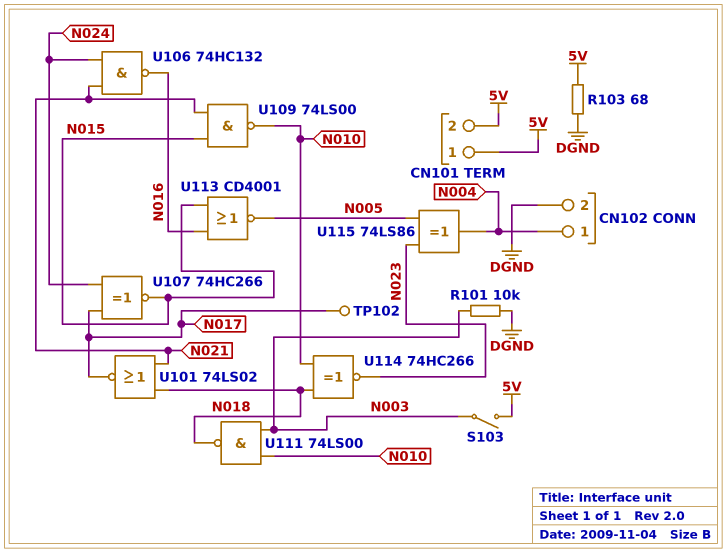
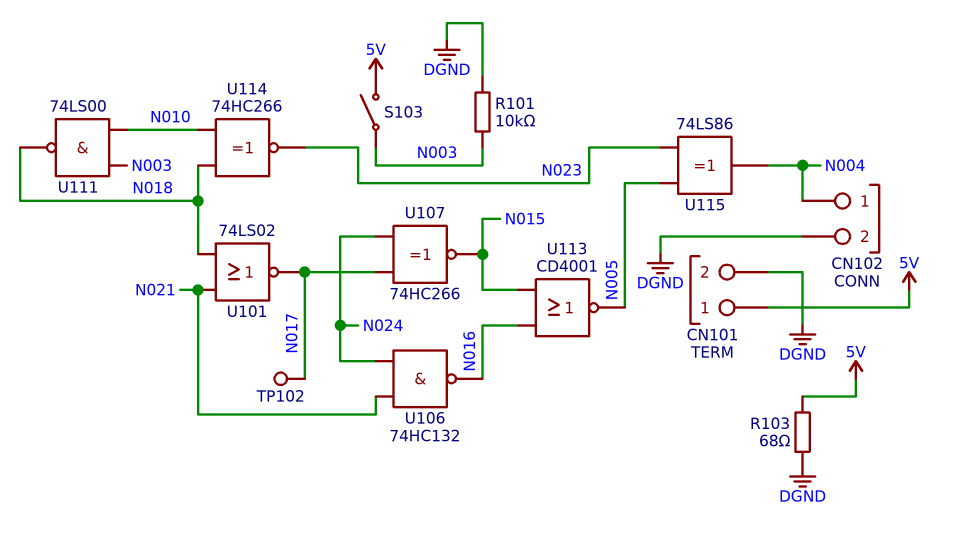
CN101 pin 2: 5V -> DGND
U109: NAND 74LS00 (in N015, in N021, out N010) -> none

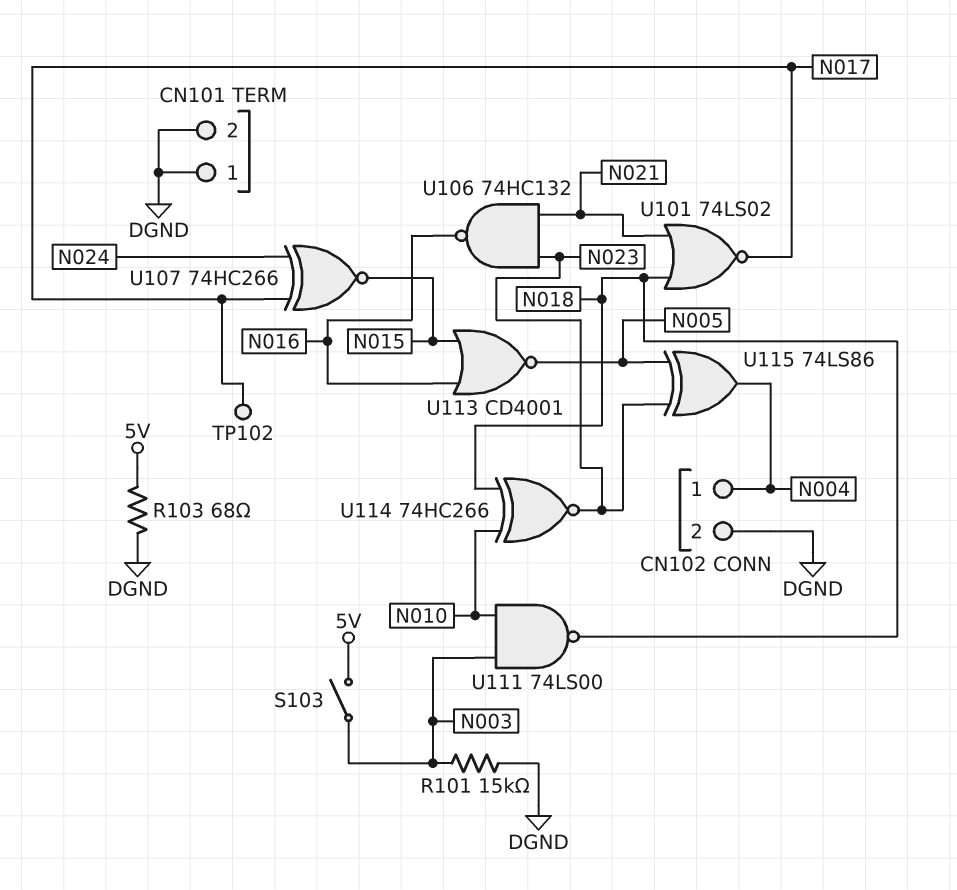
CN101 pin 1: 5V -> DGND
R101: 10k (DGND, N003) -> 15k (DGND, N003)
U106: NAND 74HC132 (in N021, in N024, out N016) -> NAND 74HC132 (in N021, in N023, out N016)

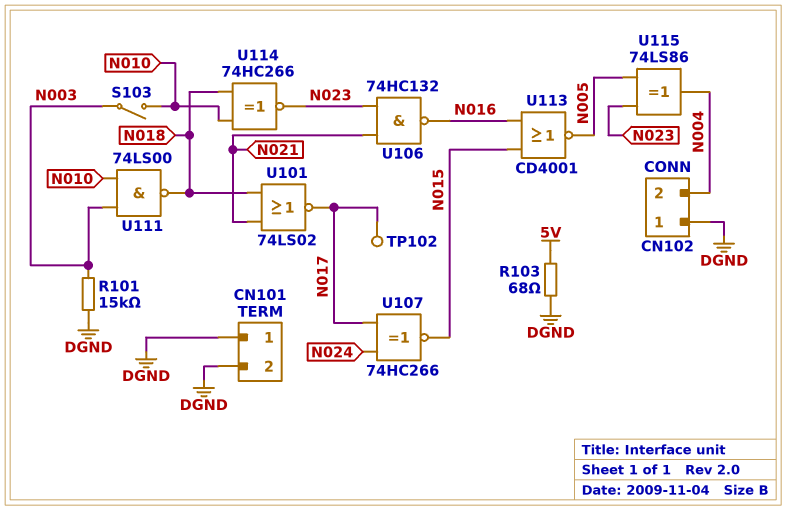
CN102 pin 1: N004 -> DGND
CN102 pin 2: DGND -> N004
S103: switch (5V, N003) -> switch (N003, N010)

